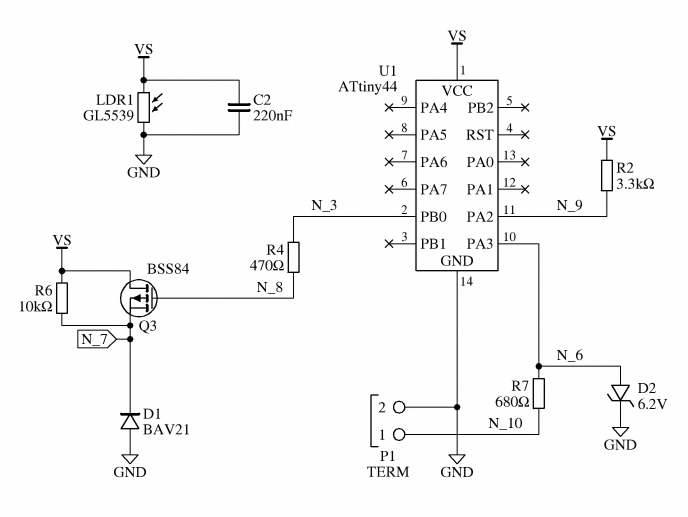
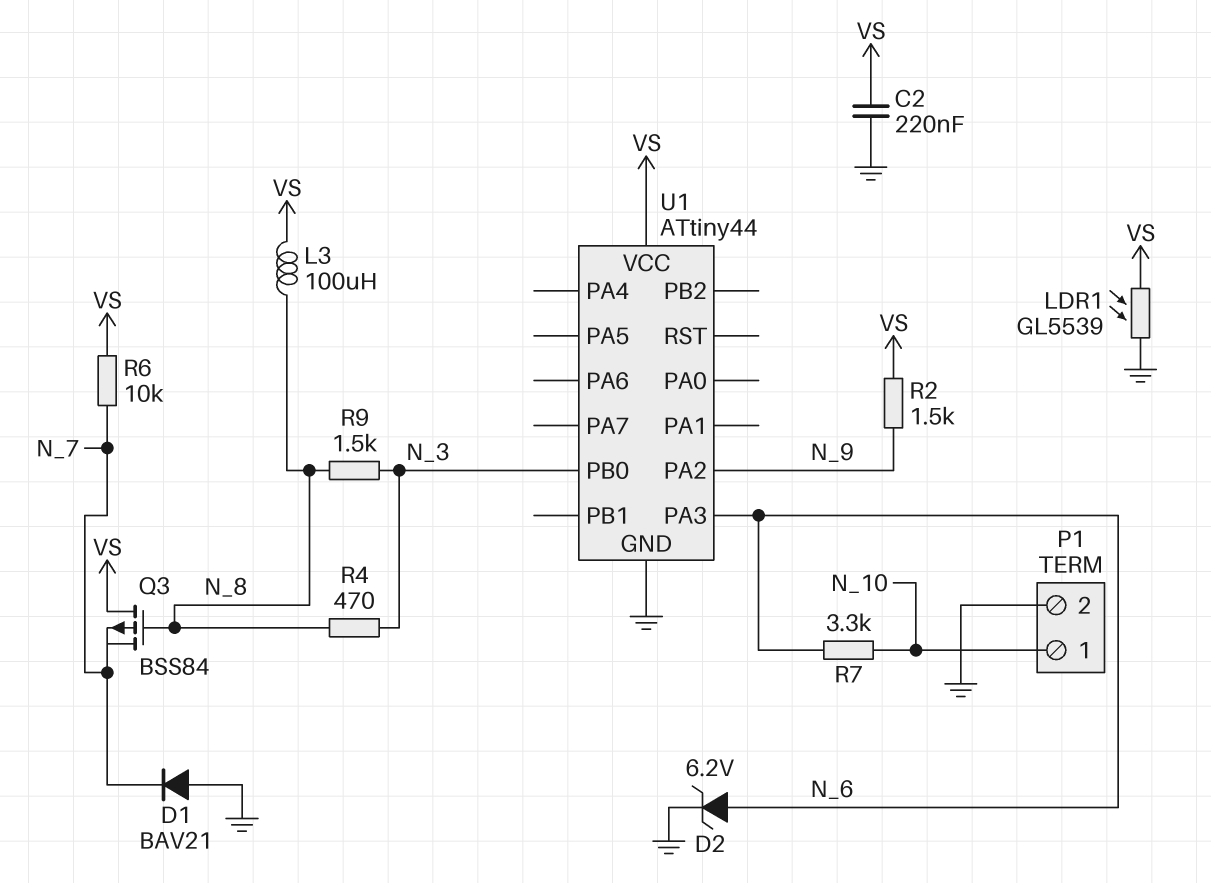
L3: none -> 100uH (N_8, VS)
R2: 3.3k (N_9, VS) -> 1.5k (N_9, VS)
R7: 680 (N_6, N_10) -> 3.3k (N_6, N_10)
R9: none -> 1.5k (N_3, N_8)

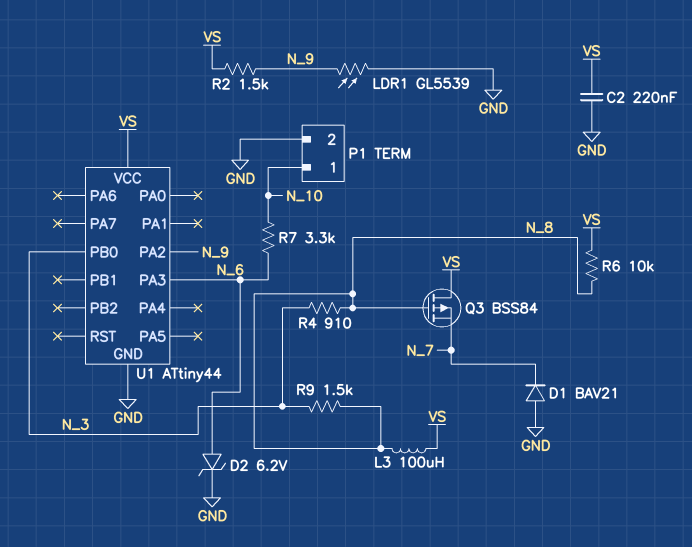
LDR1: GL5539 (GND, VS) -> GL5539 (GND, N_9)
R4: 470 (N_3, N_8) -> 910 (N_3, N_8)
R6: 10k (N_7, VS) -> 10k (N_8, VS)

